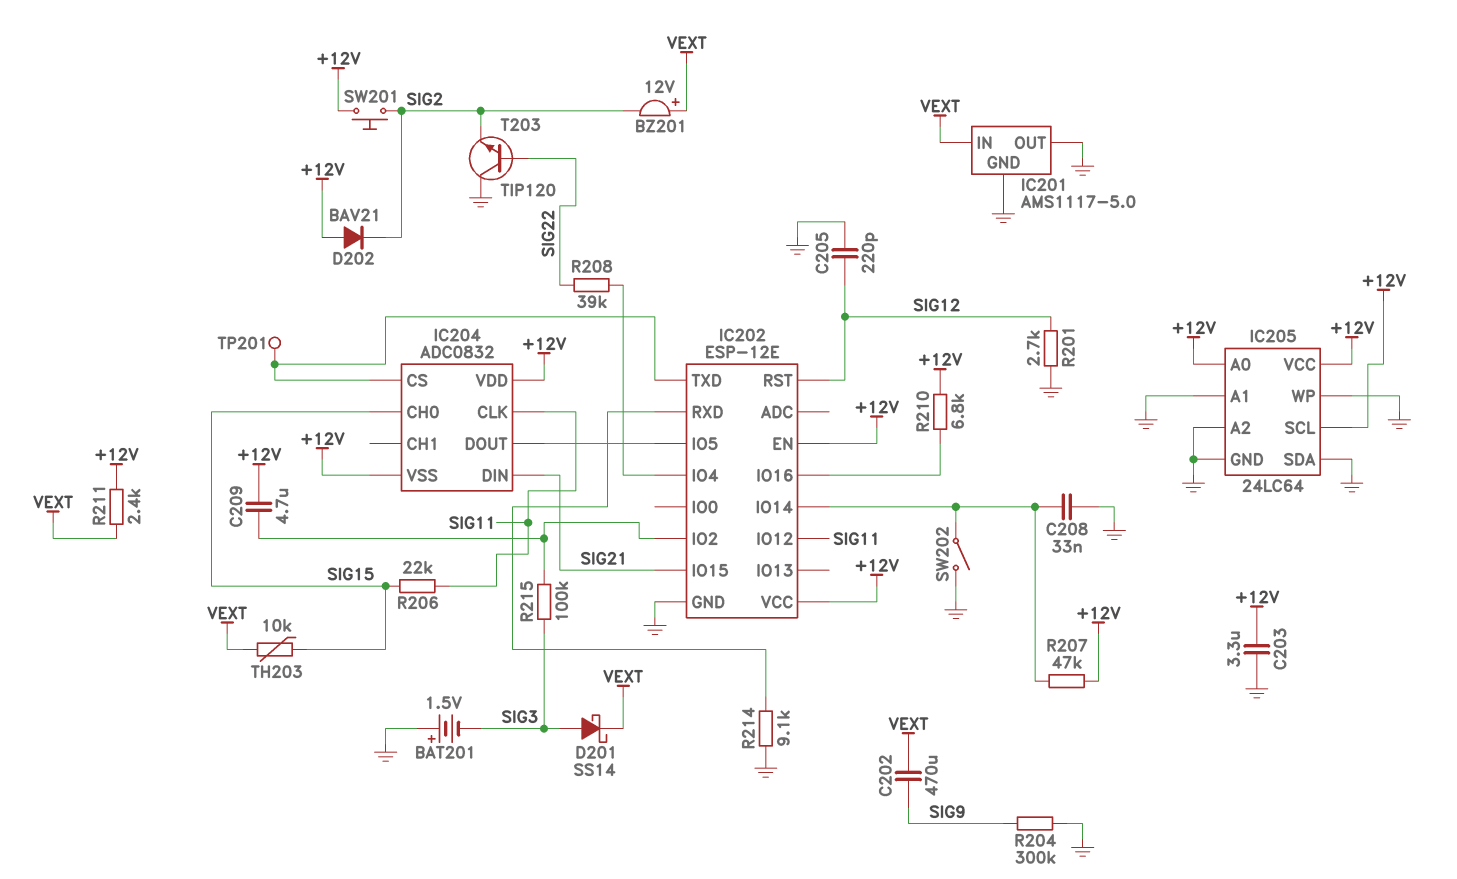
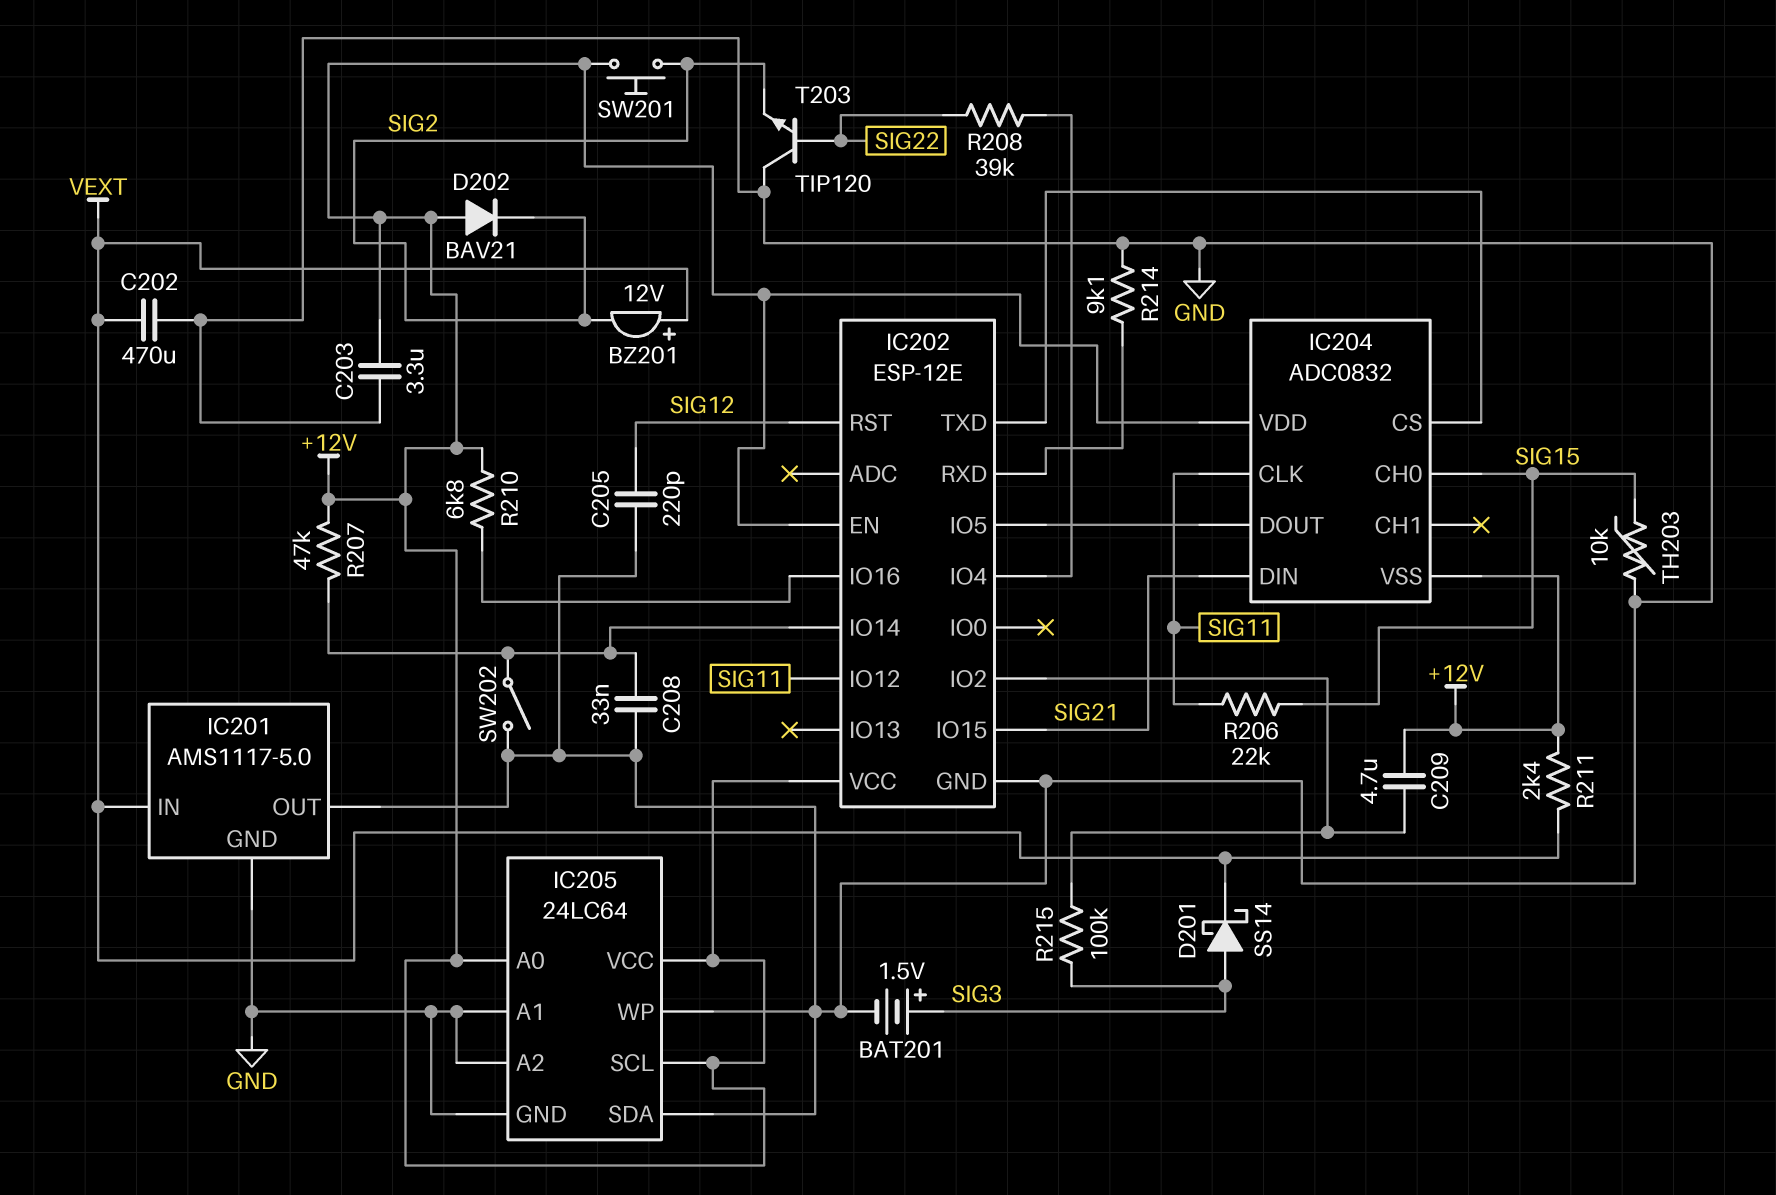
BAT201: 1.5V (plus GND, minus SIG3) -> 1.5V (plus SIG3, minus GND)
C202: 470uF (SIG9, VEXT) -> 470uF (GND, VEXT)
R201: 2.7k (GND, SIG12) -> none
R204: 300k (GND, SIG9) -> none
TH203: 10k (SIG15, VEXT) -> 10k (GND, SIG15)
TP201: test point (IC202/TXD) -> none

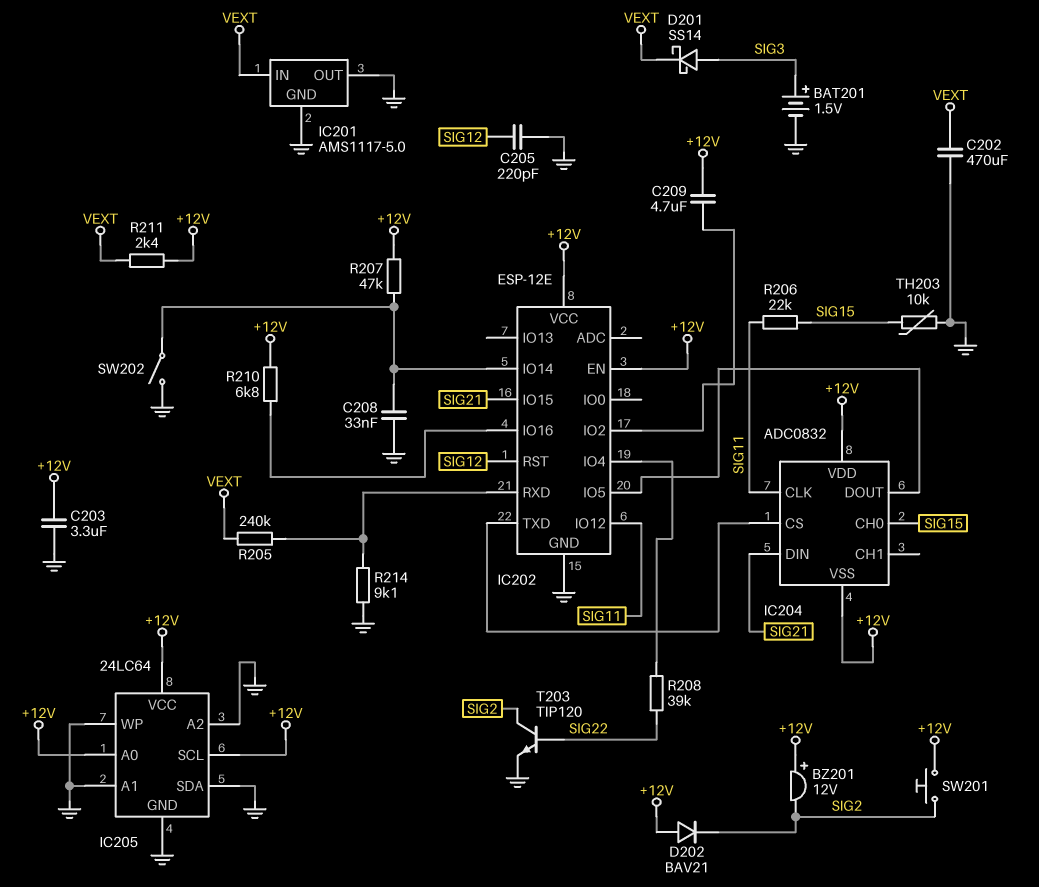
BZ201: buzzer 12V (plus VEXT, minus SIG2) -> buzzer 12V (plus +12V, minus SIG2)
R205: none -> 240k (IC202/RXD, VEXT)
R215: 100k (IC202/IO2, SIG3) -> none
T203: NPN TIP120 (B SIG22, C GND, E SIG2) -> NPN TIP120 (B SIG22, C SIG2, E GND)

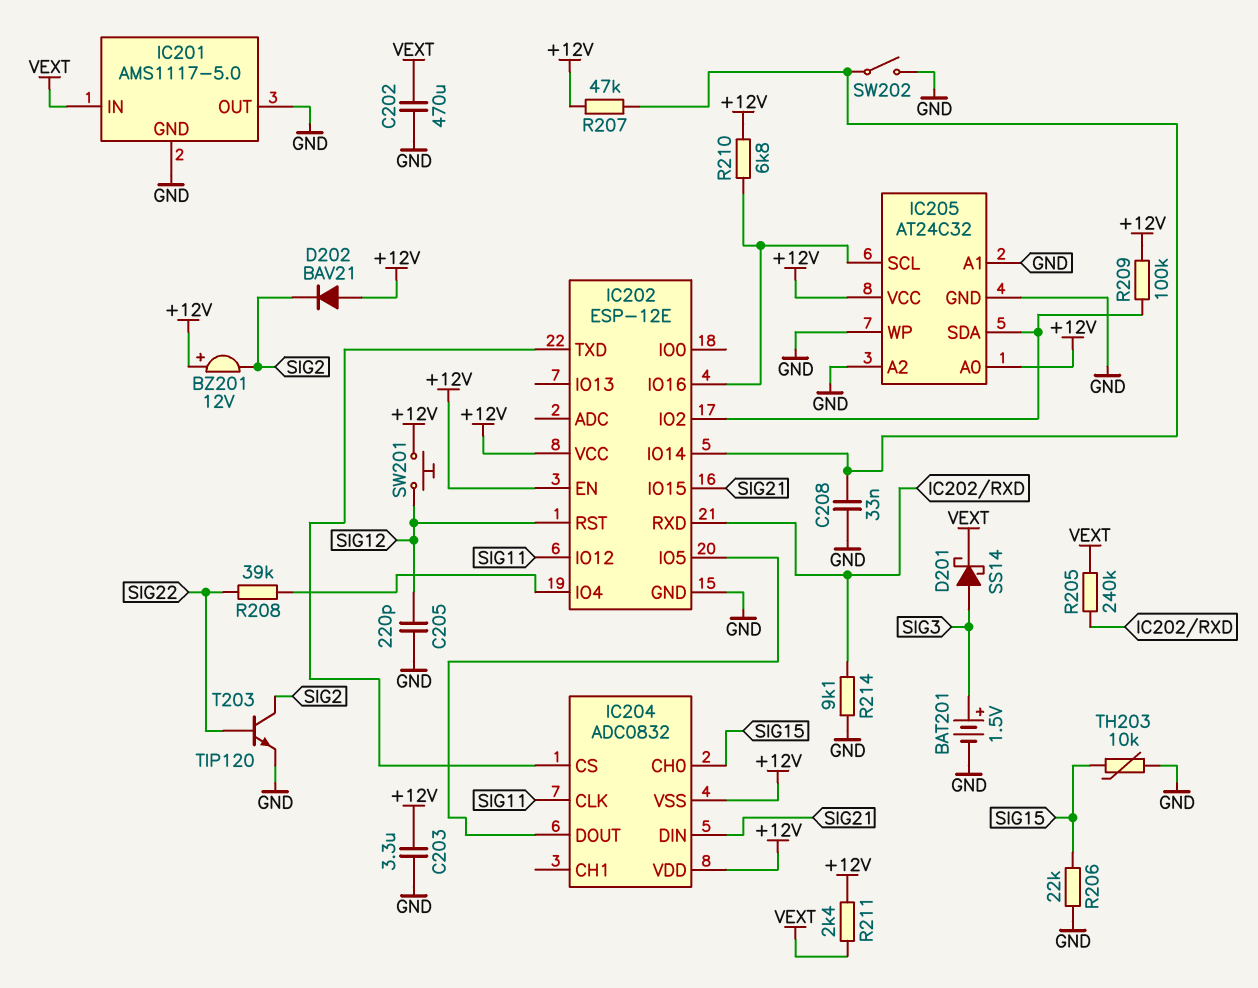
C209: 4.7uF (+12V, IC202/IO2) -> none
IC205: 24LC64 -> AT24C32
IC205 pin SCL: +12V -> IC202/IO16
IC205 pin SDA: GND -> IC202/IO2
R206: 22k (SIG11, SIG15) -> 22k (GND, SIG15)
R209: none -> 100k (+12V, IC202/IO2)
SW201: button (+12V, SIG2) -> button (+12V, SIG12)

